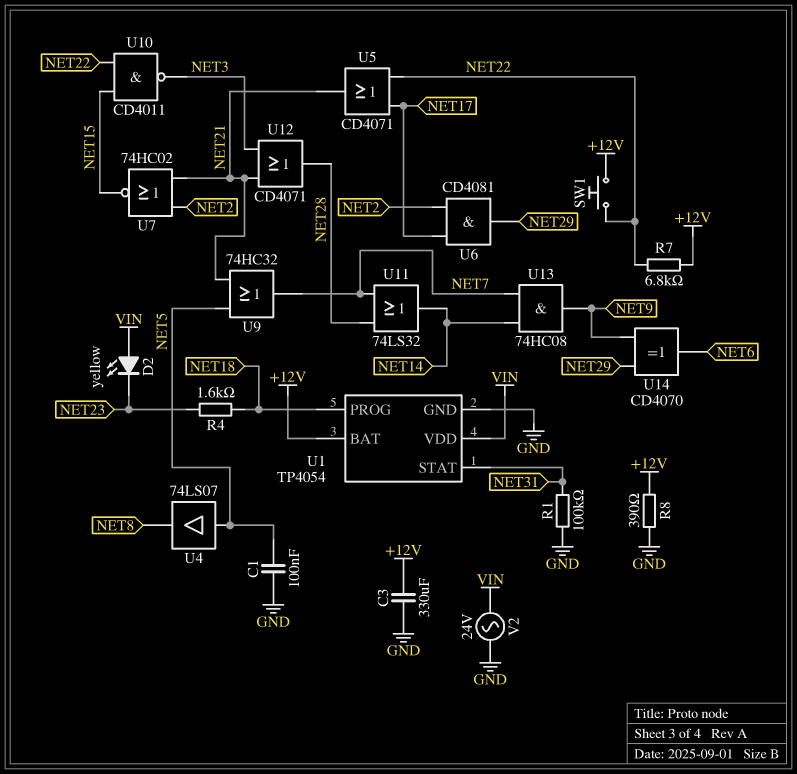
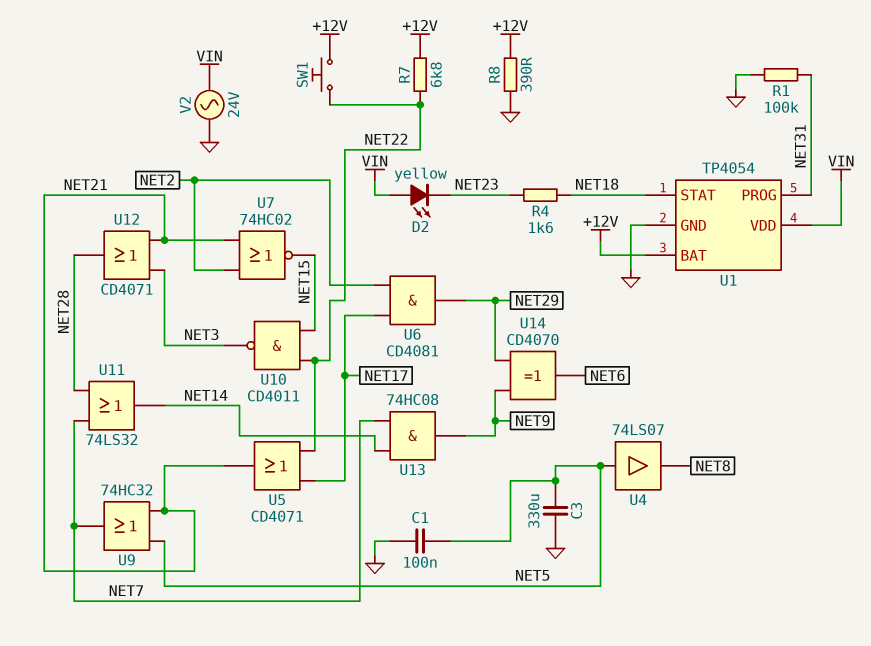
C3: 330uF (+12V, GND) -> 330uF (GND, NET5)
U1 pin PROG: NET18 -> NET31
U1 pin STAT: NET31 -> NET18

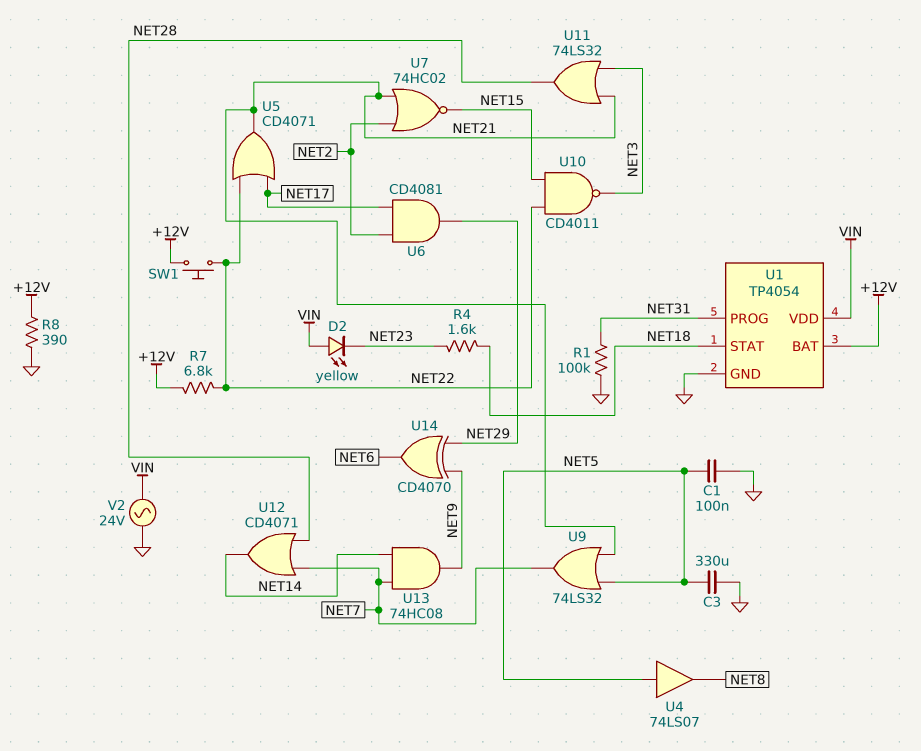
U9: OR 74HC32 (in NET5, in NET21, out NET7) -> OR 74LS32 (in NET5, in NET21, out NET7)
U11: OR 74LS32 (in NET7, in NET28, out NET14) -> OR 74LS32 (in NET3, in NET21, out NET28)
U12: OR CD4071 (in NET3, in NET21, out NET28) -> OR CD4071 (in NET7, in NET28, out NET14)

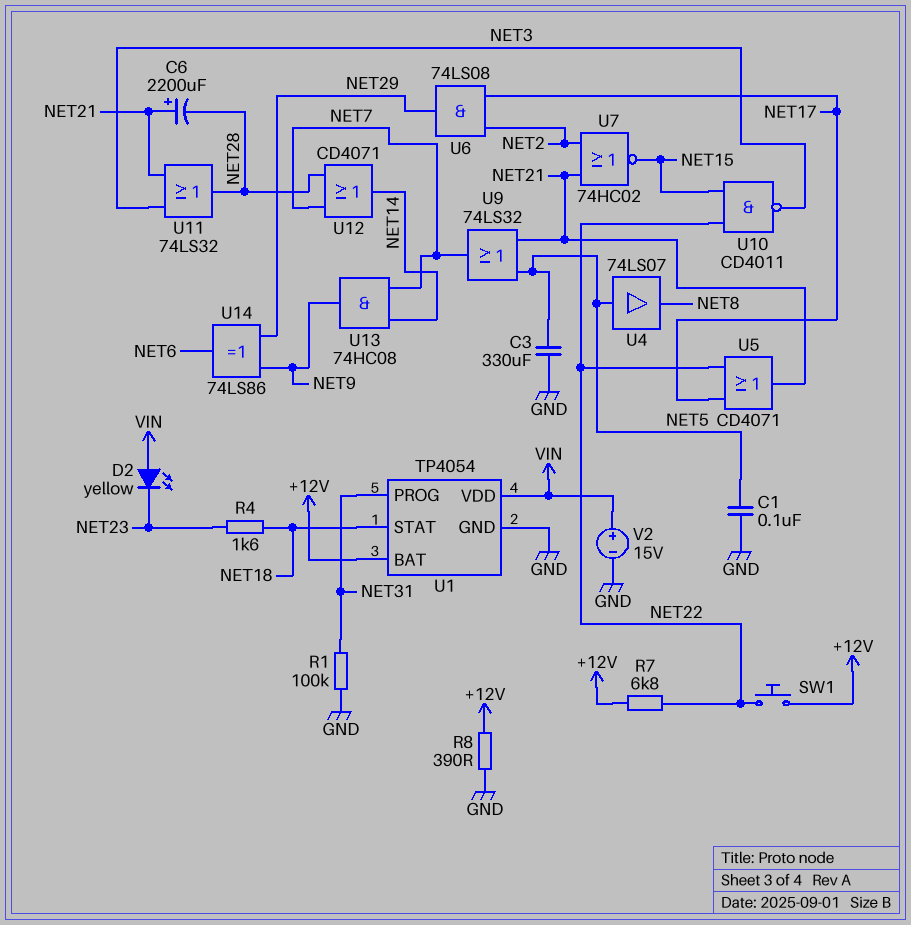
C6: none -> 2200uF (plus NET21, minus NET28)
U6: AND CD4081 (in NET2, in NET17, out NET29) -> AND 74LS08 (in NET2, in NET17, out NET29)
U14: XOR CD4070 (in NET9, in NET29, out NET6) -> XOR 74LS86 (in NET9, in NET29, out NET6)
V2: AC 24V (GND, VIN) -> 15V (plus VIN, minus GND)

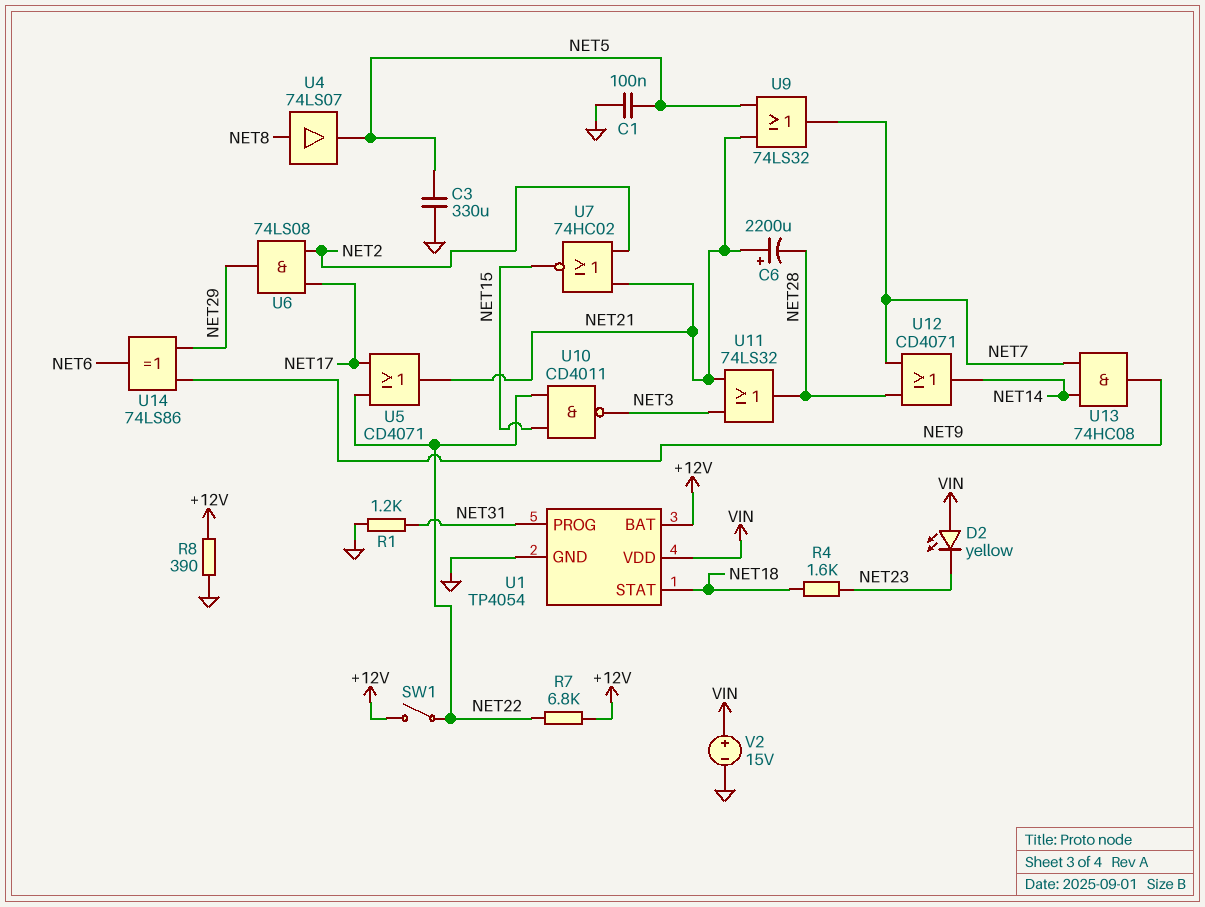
R1: 100k (GND, NET31) -> 1.2k (GND, NET31)
SW1: button (+12V, NET22) -> switch (+12V, NET22)
U4: buffer 74LS07 (in NET5, out NET8) -> buffer 74LS07 (in NET8, out NET5)

